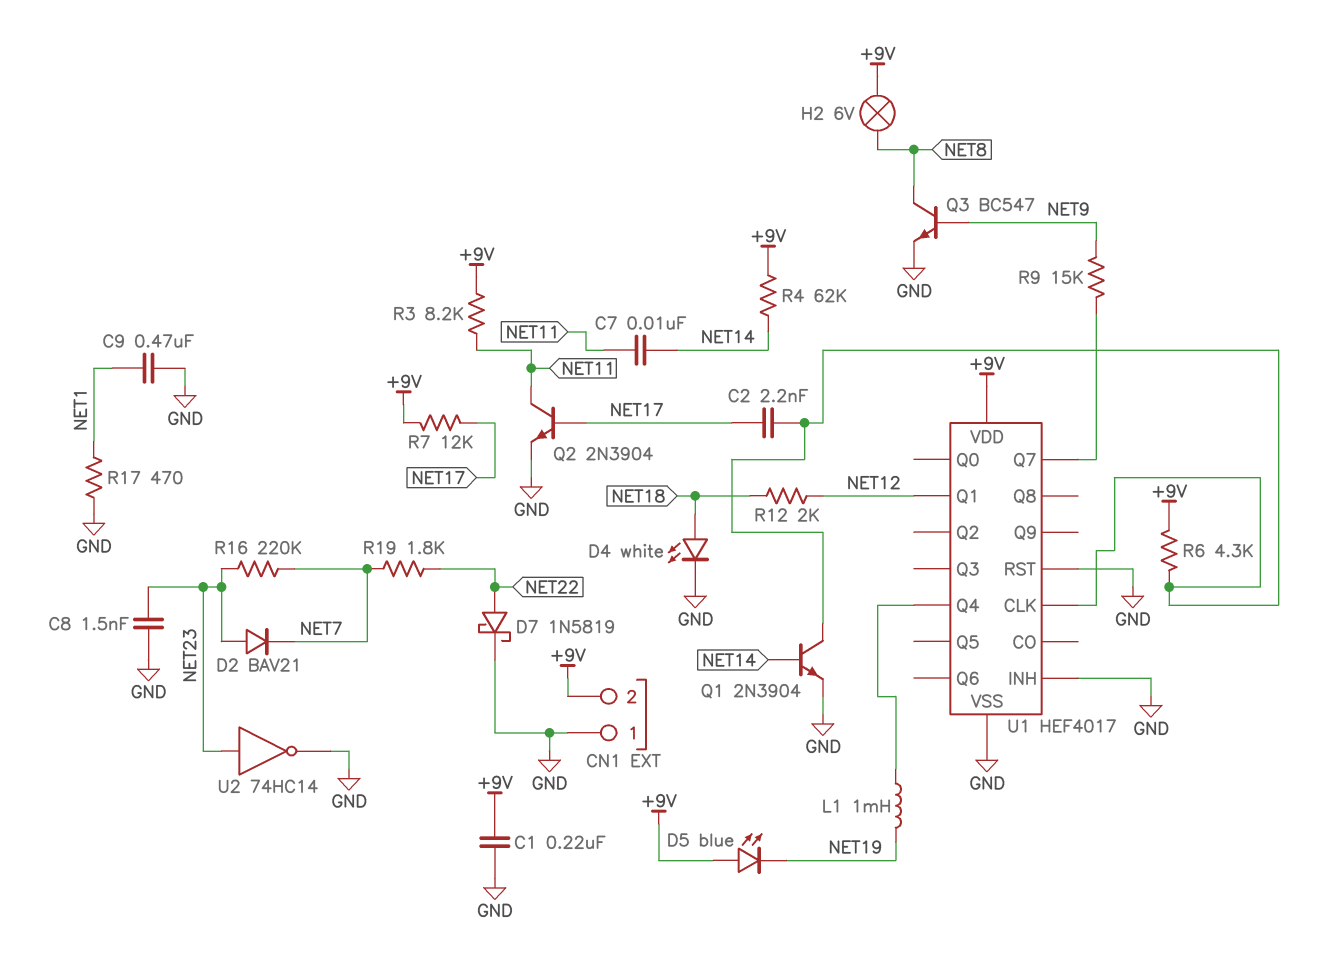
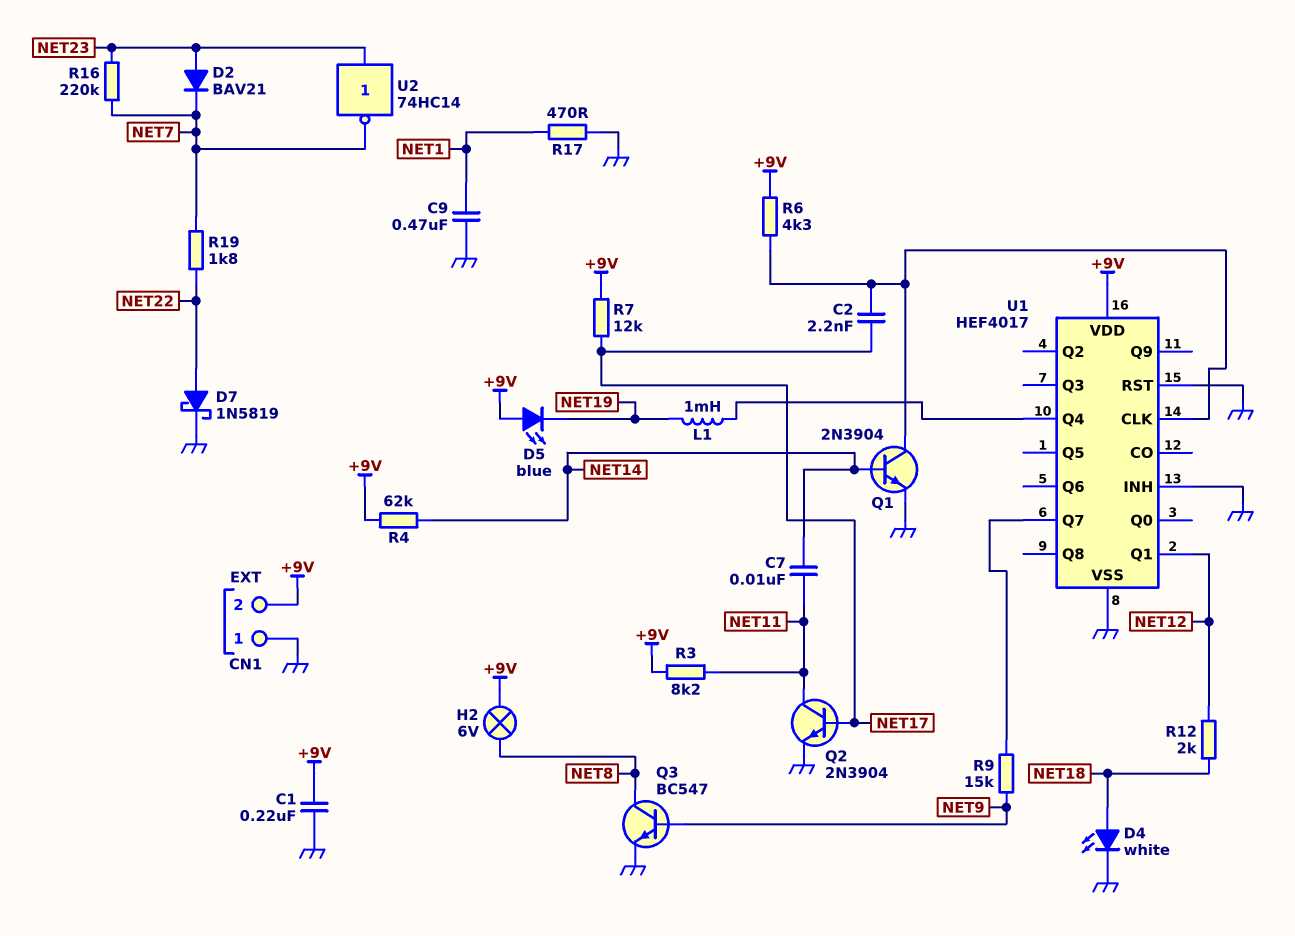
C8: 1.5nF (GND, NET23) -> none
U2: NOT 74HC14 (in NET23, out GND) -> NOT 74HC14 (in NET23, out NET7)

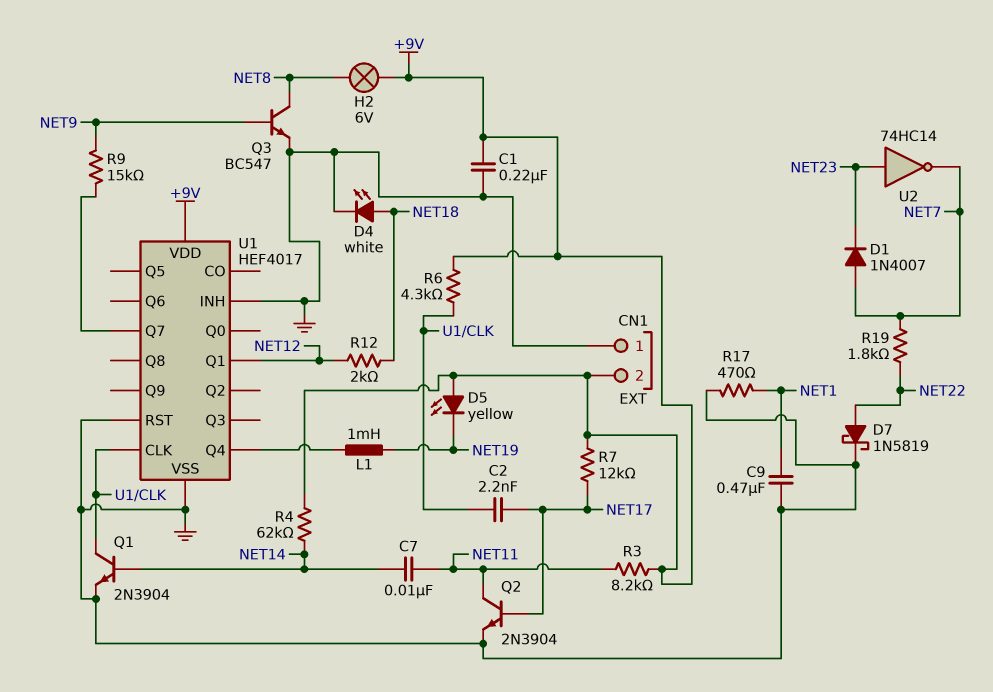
D1: none -> diode 1N4007 (A NET7, K NET23)
D2: diode BAV21 (A NET23, K NET7) -> none
D5: LED blue (A +9V, K NET19) -> LED yellow (A +9V, K NET19)
R16: 220k (NET7, NET23) -> none

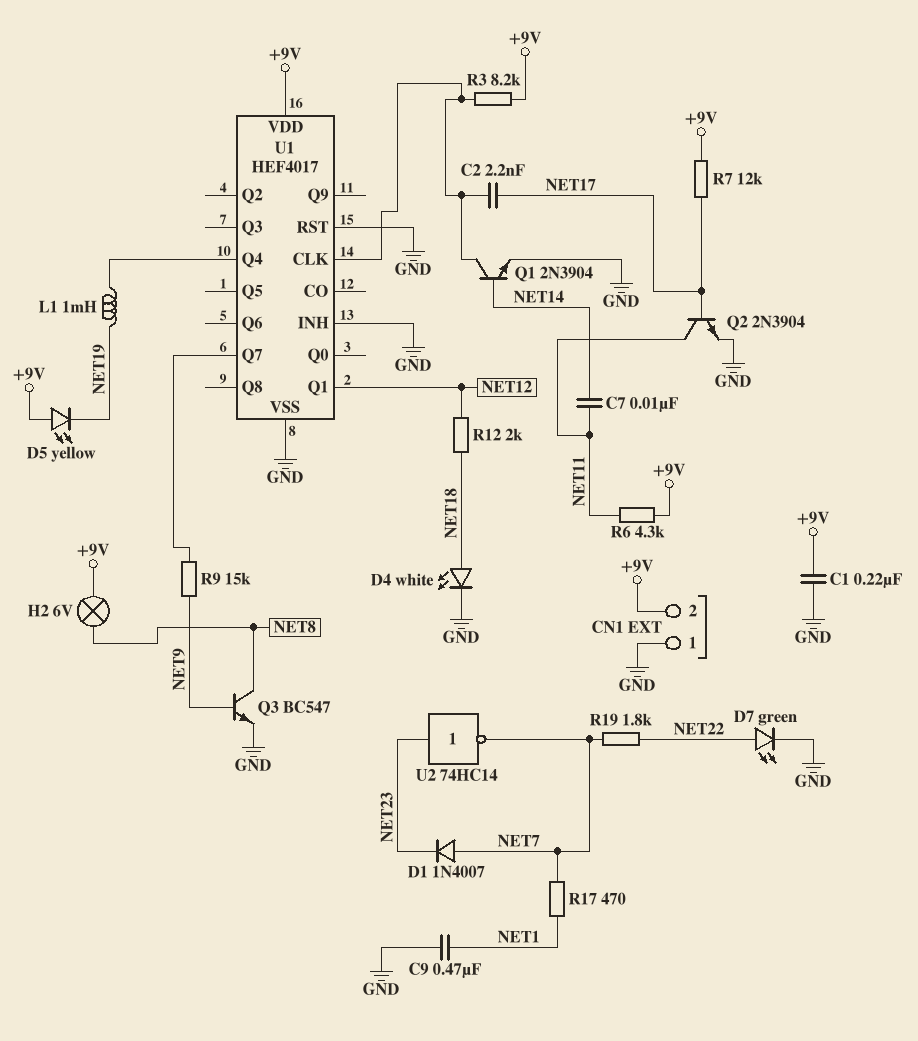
D7: schottky 1N5819 (A NET22, K GND) -> LED green (A NET22, K GND)
R3: 8.2k (+9V, NET11) -> 8.2k (+9V, U1/CLK)
R4: 62k (+9V, NET14) -> none
R6: 4.3k (+9V, U1/CLK) -> 4.3k (+9V, NET11)
R17: 470 (GND, NET1) -> 470 (NET1, NET7)

